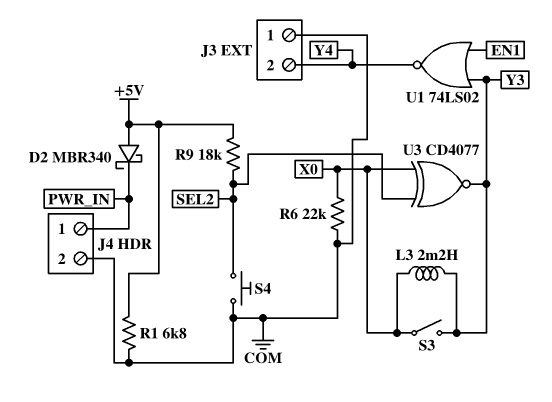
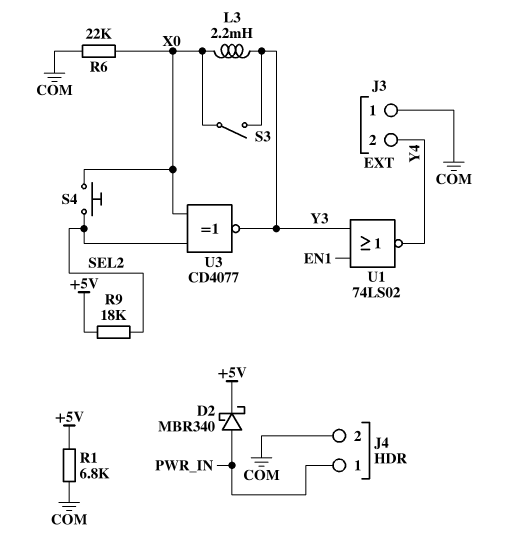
D2: schottky MBR340 (A +5V, K PWR_IN) -> schottky MBR340 (A PWR_IN, K +5V)
S4: button (COM, SEL2) -> button (SEL2, X0)

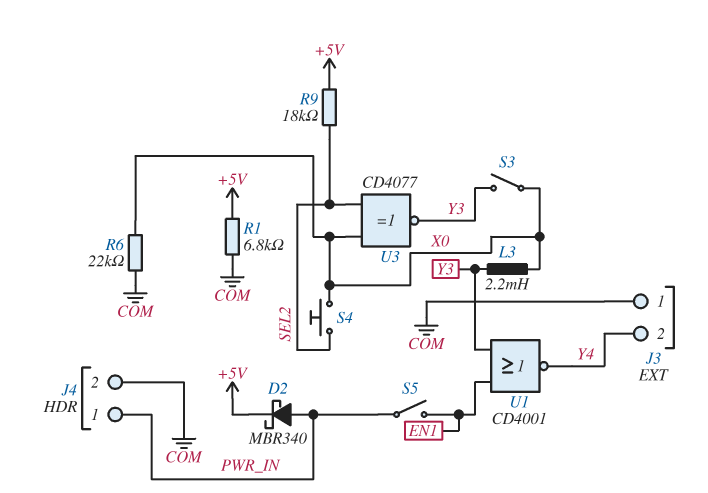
S5: none -> switch (EN1, PWR_IN)
U1: NOR 74LS02 (in EN1, in Y3, out Y4) -> NOR CD4001 (in EN1, in Y3, out Y4)

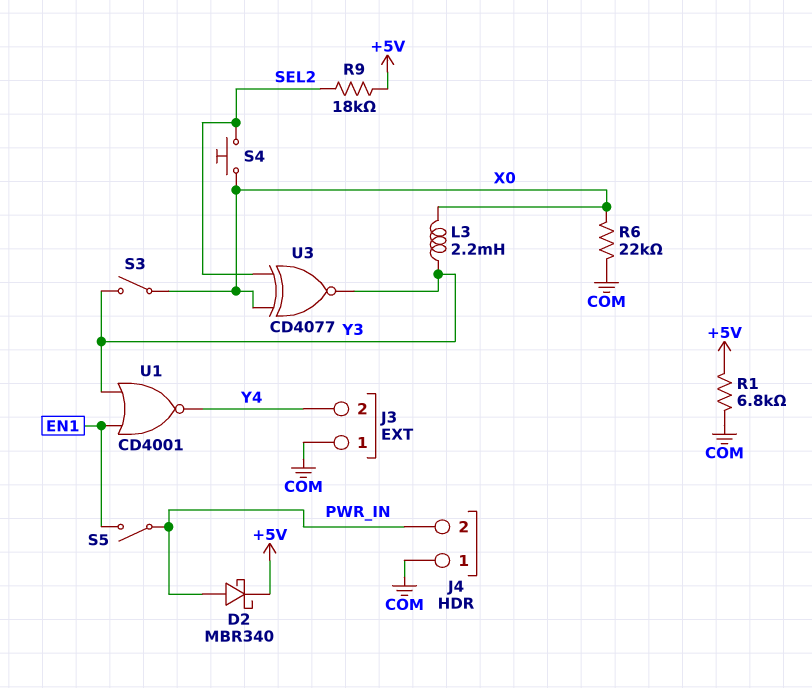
J4 pin 1: PWR_IN -> COM
J4 pin 2: COM -> PWR_IN

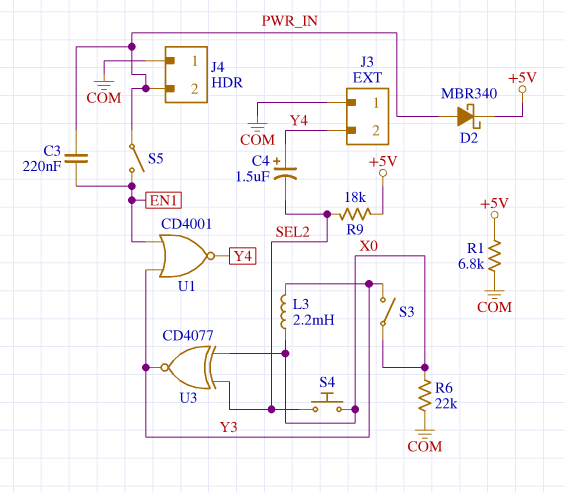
C3: none -> 220nF (EN1, PWR_IN)
C4: none -> 1.5uF (plus Y4, minus SEL2)

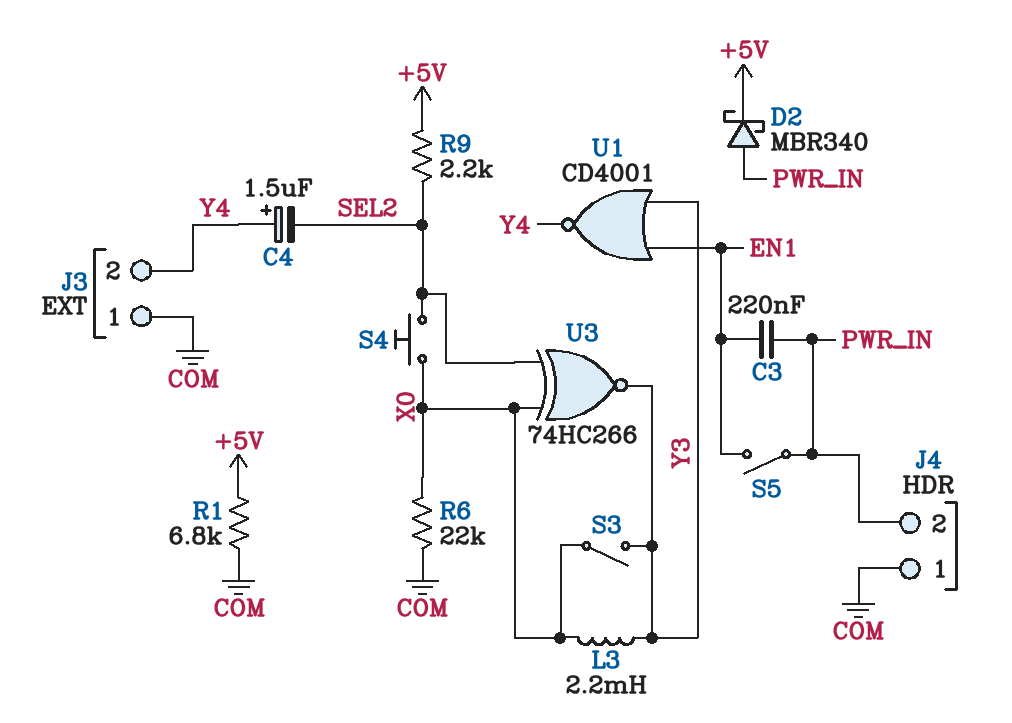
R9: 18k (+5V, SEL2) -> 2.2k (+5V, SEL2)
U3: XNOR CD4077 (in SEL2, in X0, out Y3) -> XNOR 74HC266 (in SEL2, in X0, out Y3)

